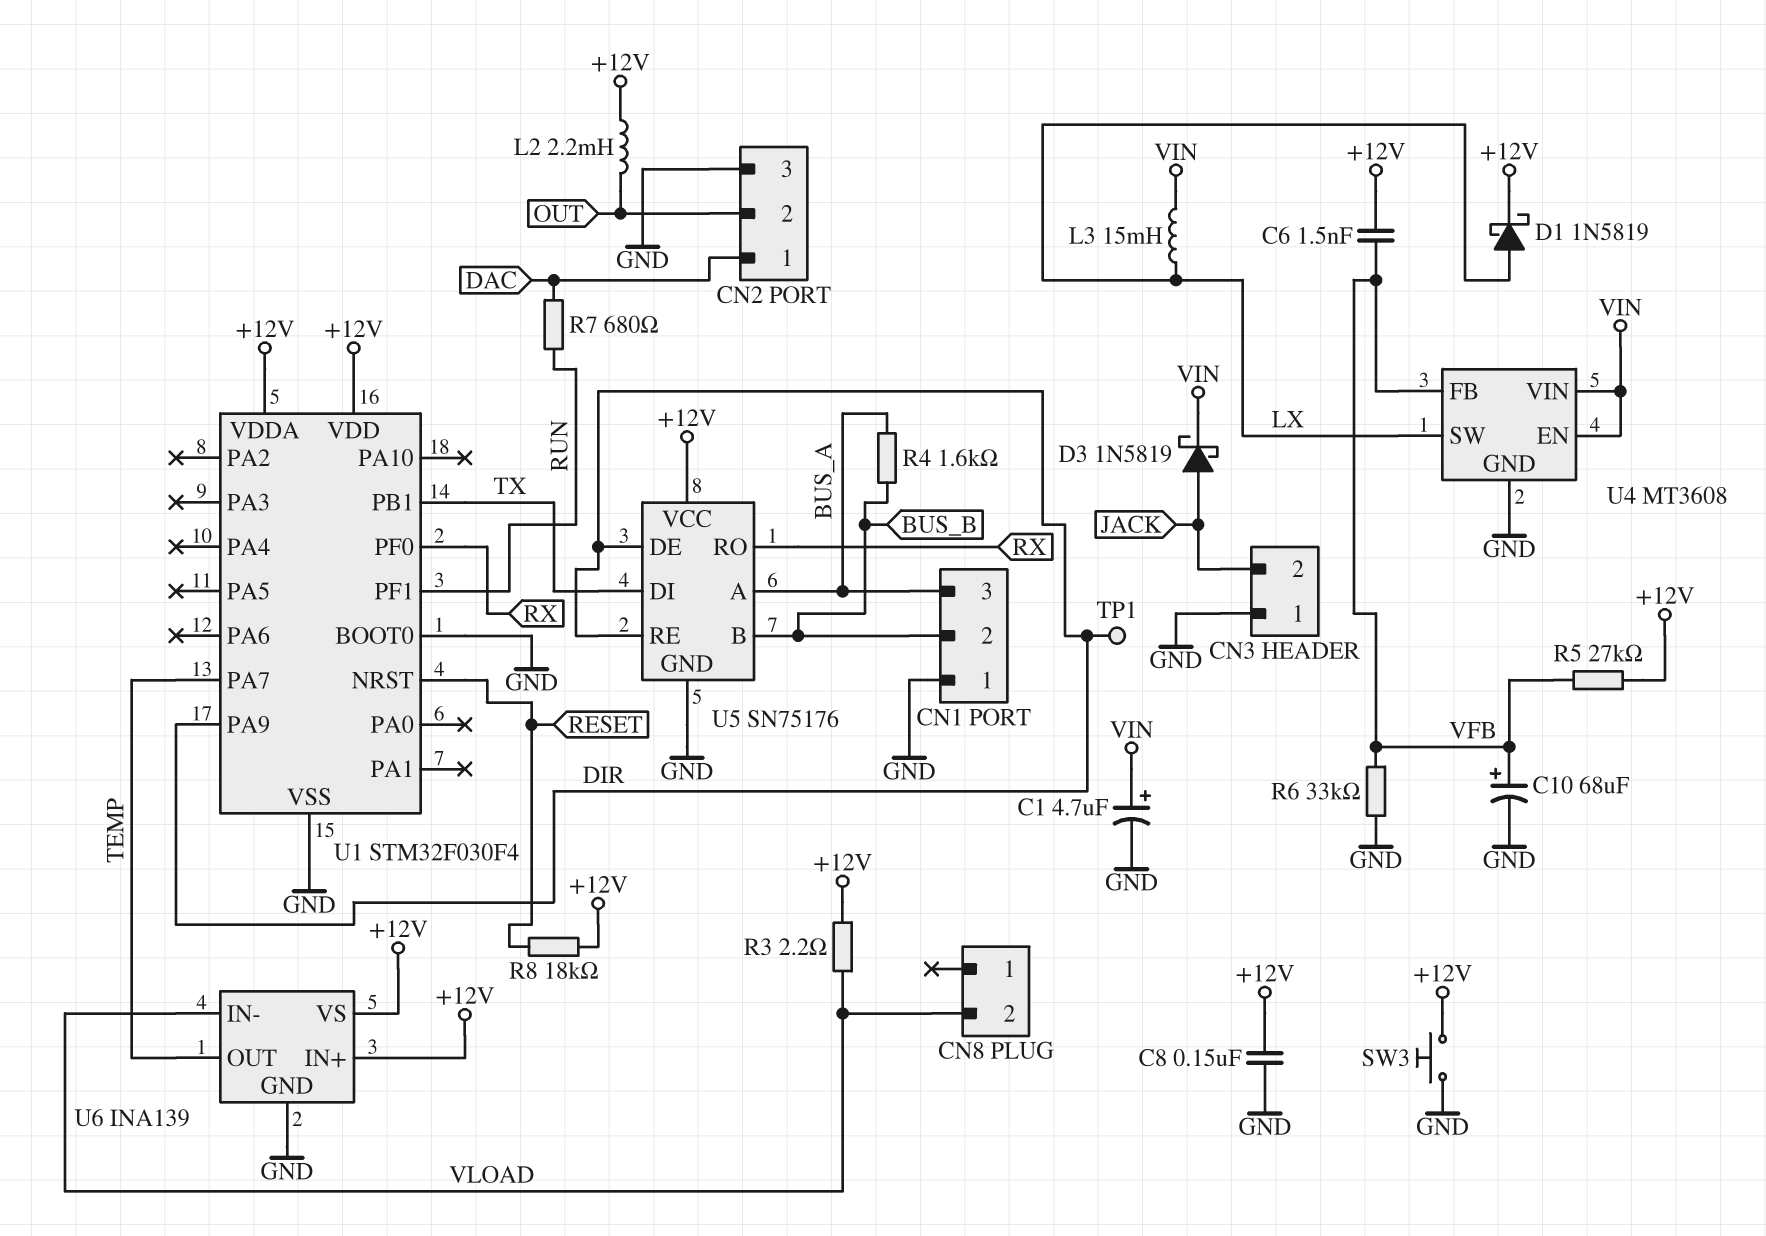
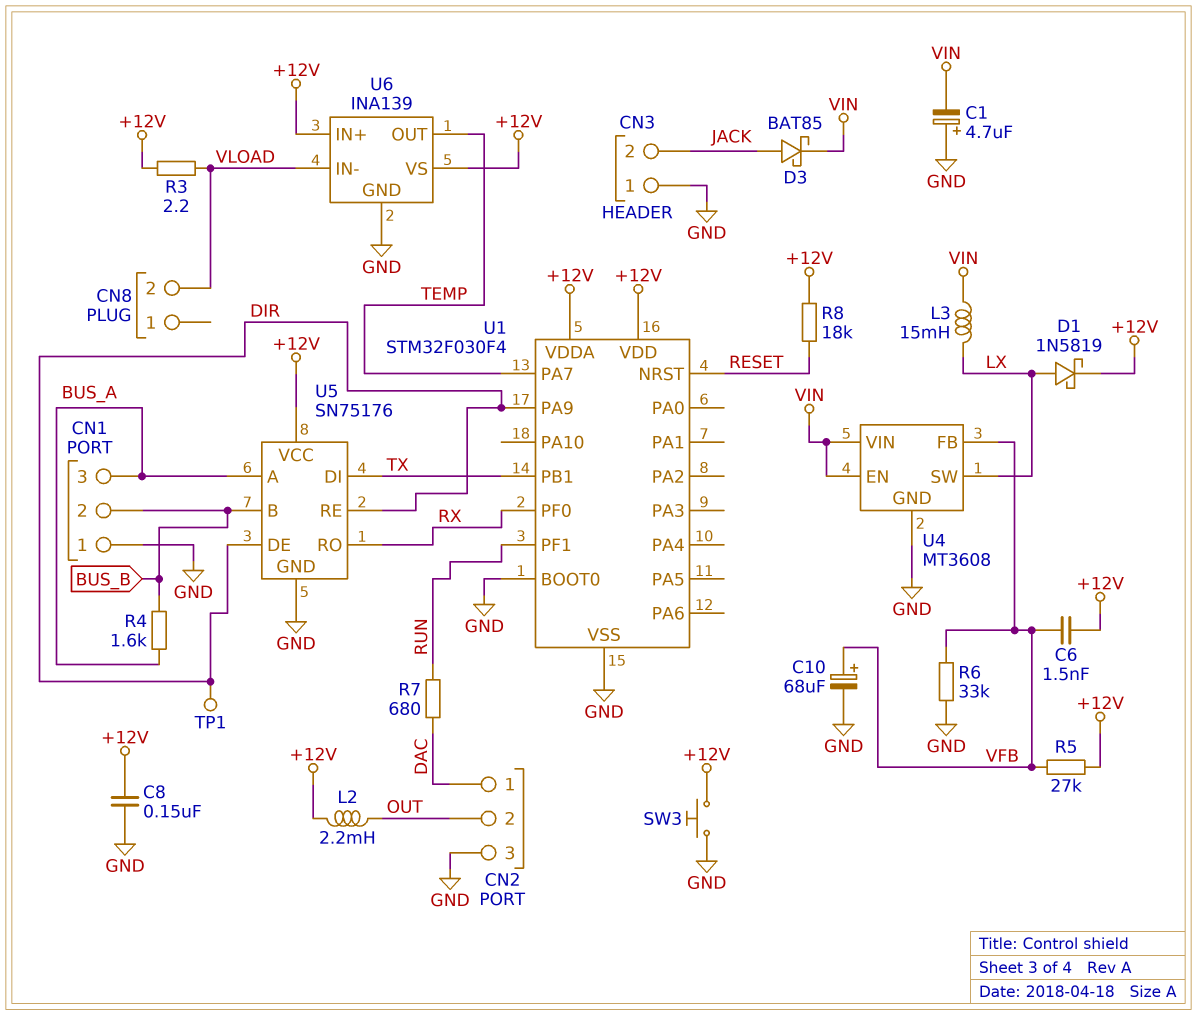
C1: 4.7uF (plus VIN, minus GND) -> 4.7uF (plus GND, minus VIN)
D3: schottky 1N5819 (A JACK, K VIN) -> schottky BAT85 (A JACK, K VIN)

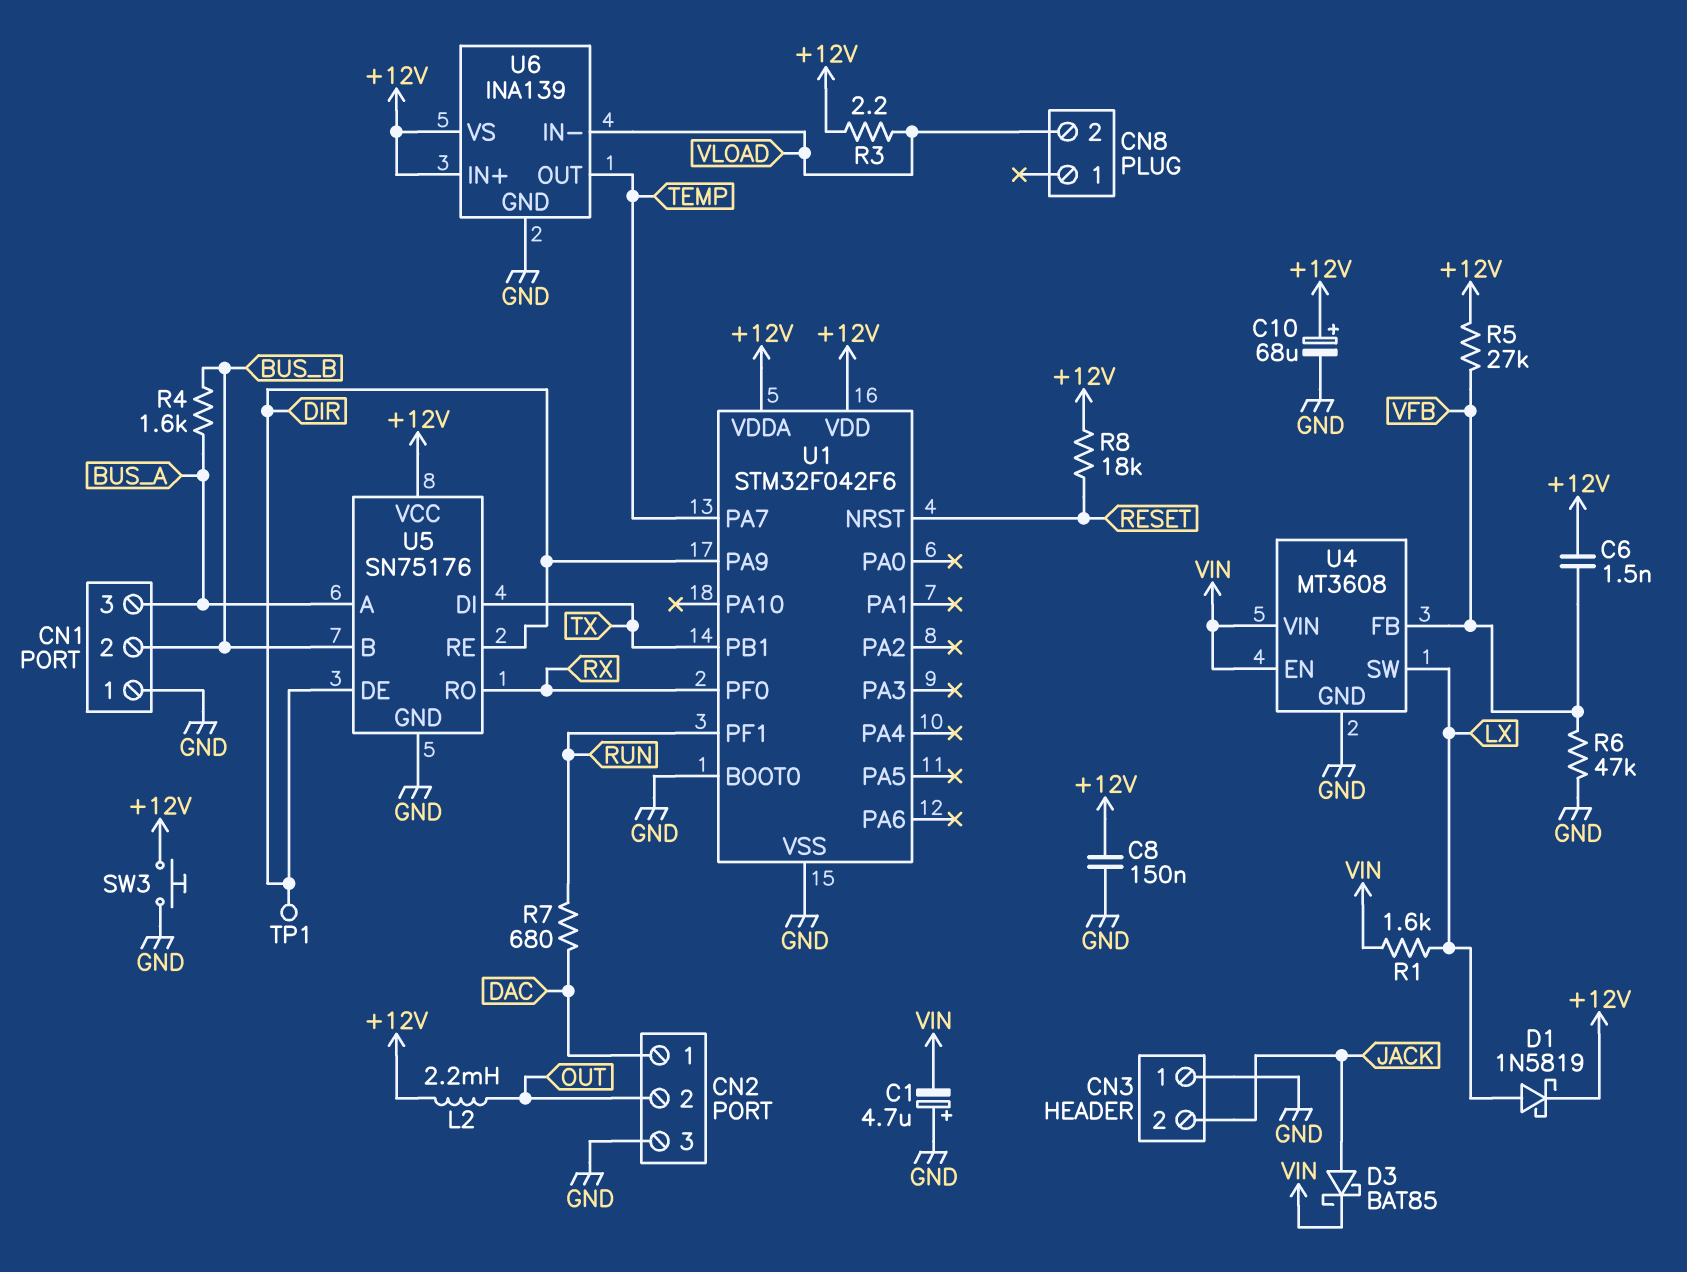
C10: 68uF (plus VFB, minus GND) -> 68uF (plus +12V, minus GND)
L3: 15mH (LX, VIN) -> none
R1: none -> 1.6k (LX, VIN)
R6: 33k (GND, VFB) -> 47k (GND, VFB)
U1: STM32F030F4 -> STM32F042F6

